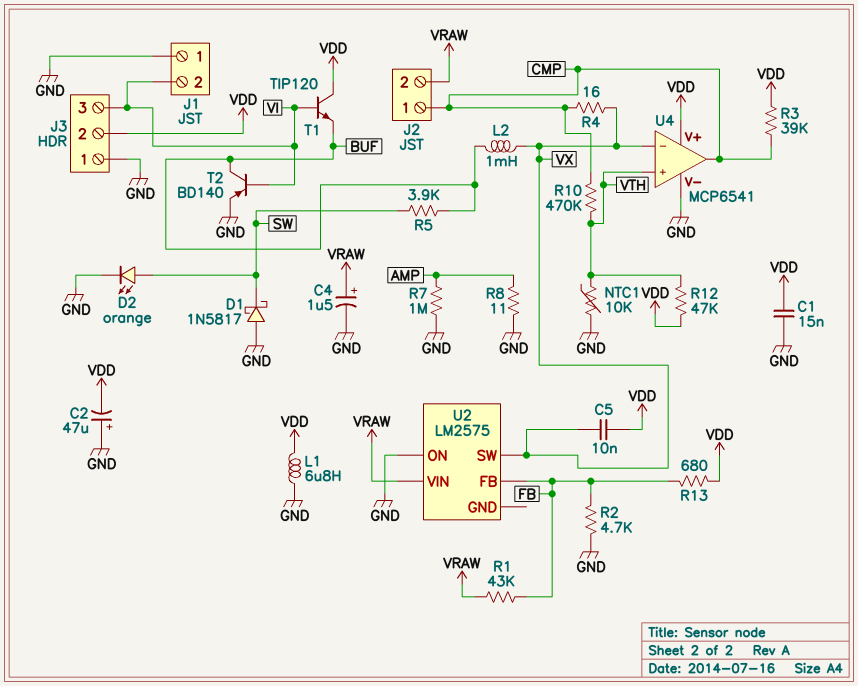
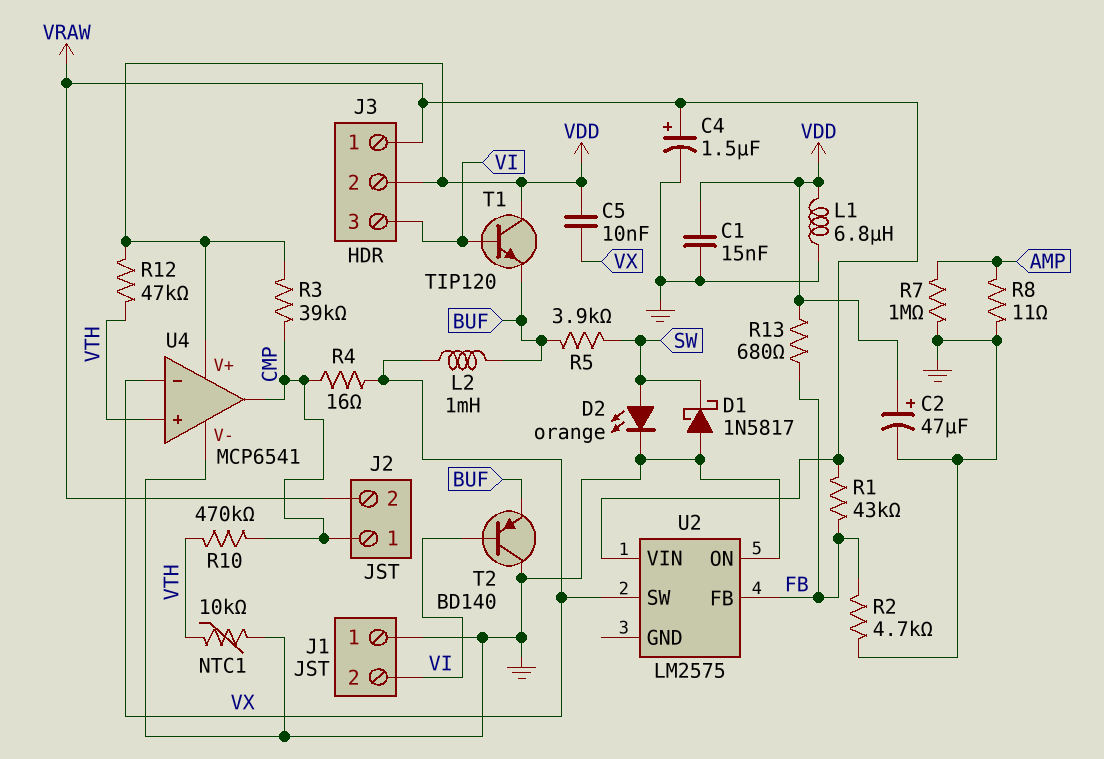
C2: 47uF (plus GND, minus VDD) -> 47uF (plus VDD, minus GND)
J3 pin 1: GND -> VRAW
T2: PNP BD140 (B VI, C BUF, E GND) -> PNP BD140 (B VI, C GND, E BUF)

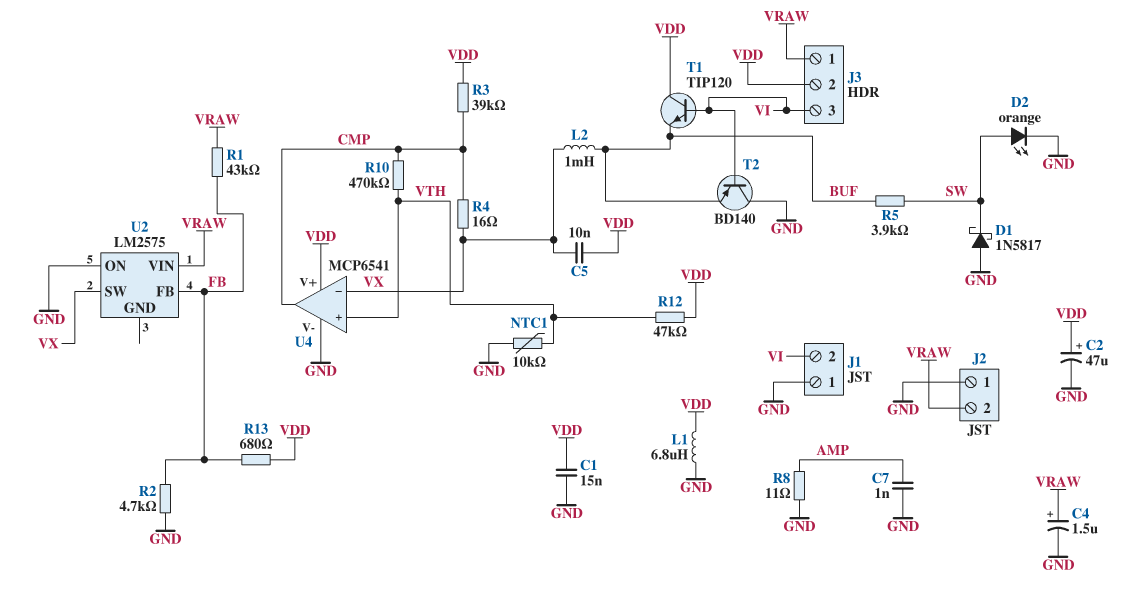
C7: none -> 1nF (AMP, GND)
J2 pin 1: CMP -> GND
R7: 1M (AMP, GND) -> none

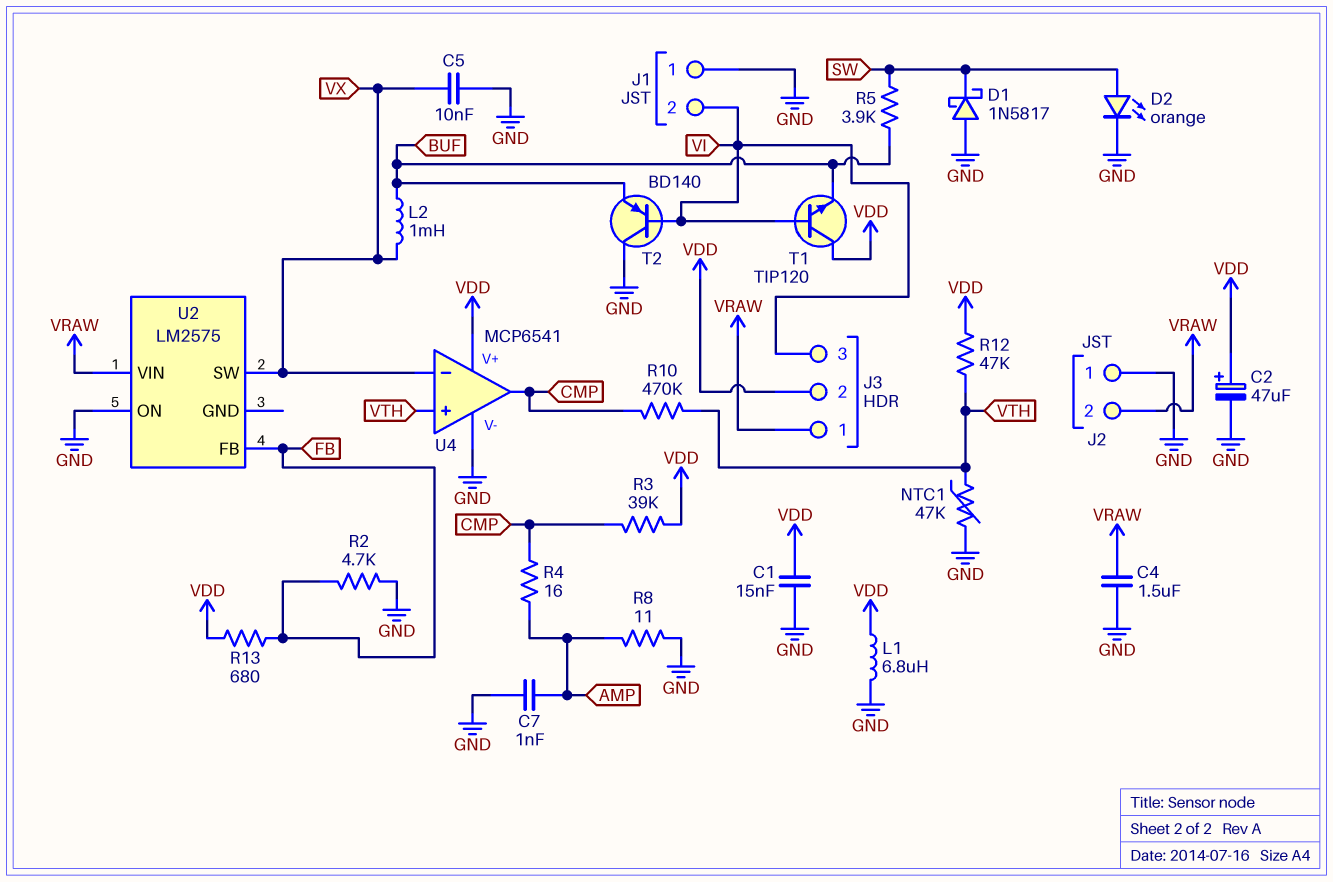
C4: 1.5uF (plus VRAW, minus GND) -> 1.5uF (GND, VRAW)
C5: 10nF (VDD, VX) -> 10nF (GND, VX)
NTC1: 10k (GND, VTH) -> 47k (GND, VTH)
R1: 43k (FB, VRAW) -> none
R4: 16 (CMP, VX) -> 16 (AMP, CMP)

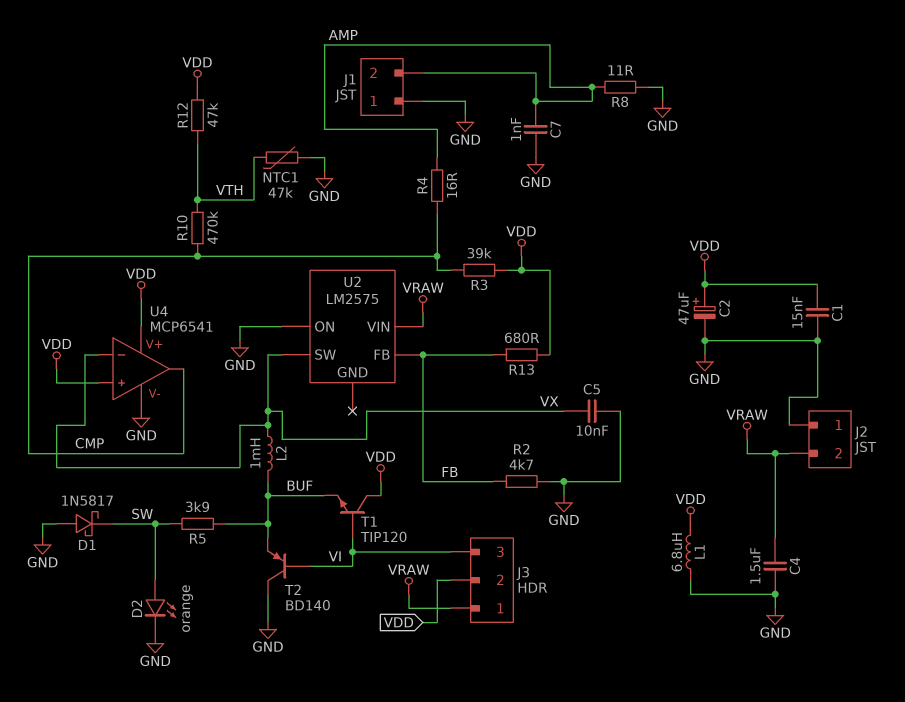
J1 pin 2: VI -> AMP
U4 pin in+: VTH -> VDD

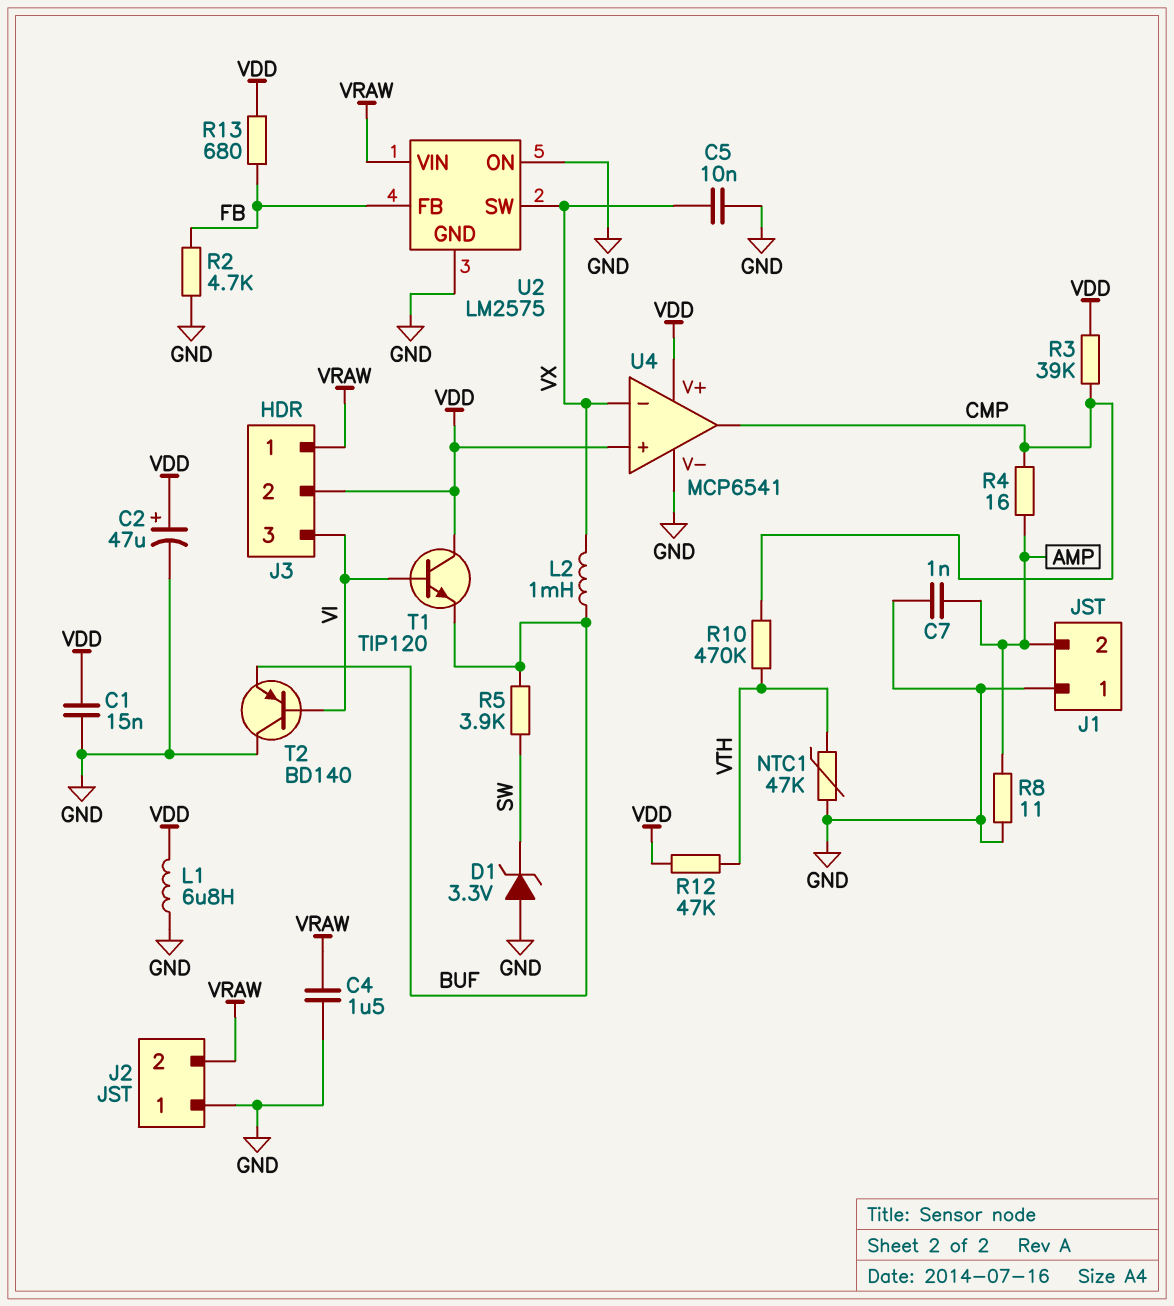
D1: schottky 1N5817 (A GND, K SW) -> zener 3.3V (A GND, K SW)
D2: LED orange (A SW, K GND) -> none
U2 pin GND: none -> GND

